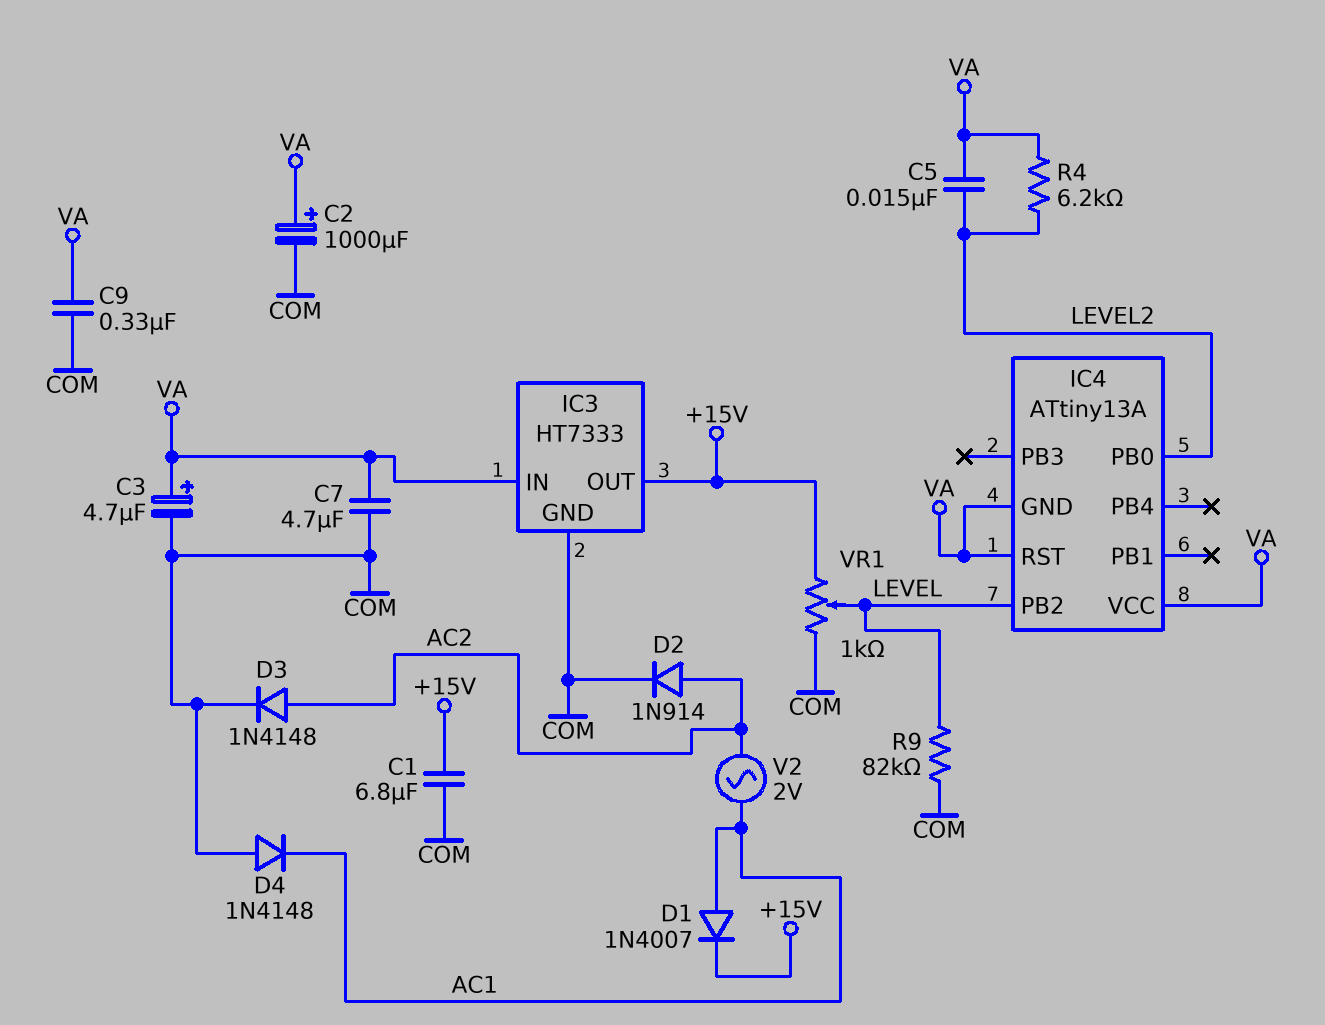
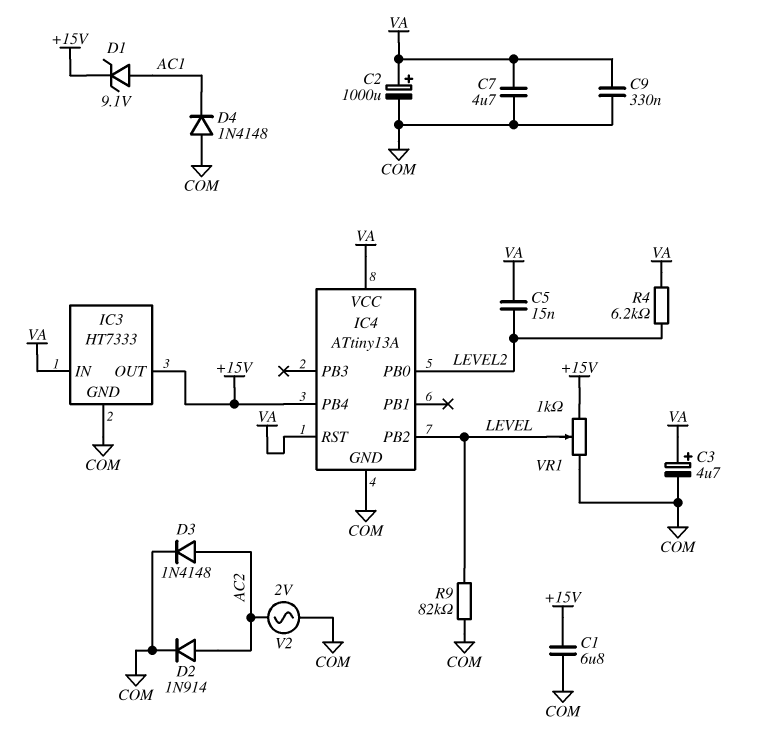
D1: diode 1N4007 (A AC1, K +15V) -> zener 9.1V (A AC1, K +15V)
IC4 pin GND: VA -> COM
IC4 pin PB4: none -> +15V
V2: AC 2V (AC1, AC2) -> AC 2V (AC2, COM)

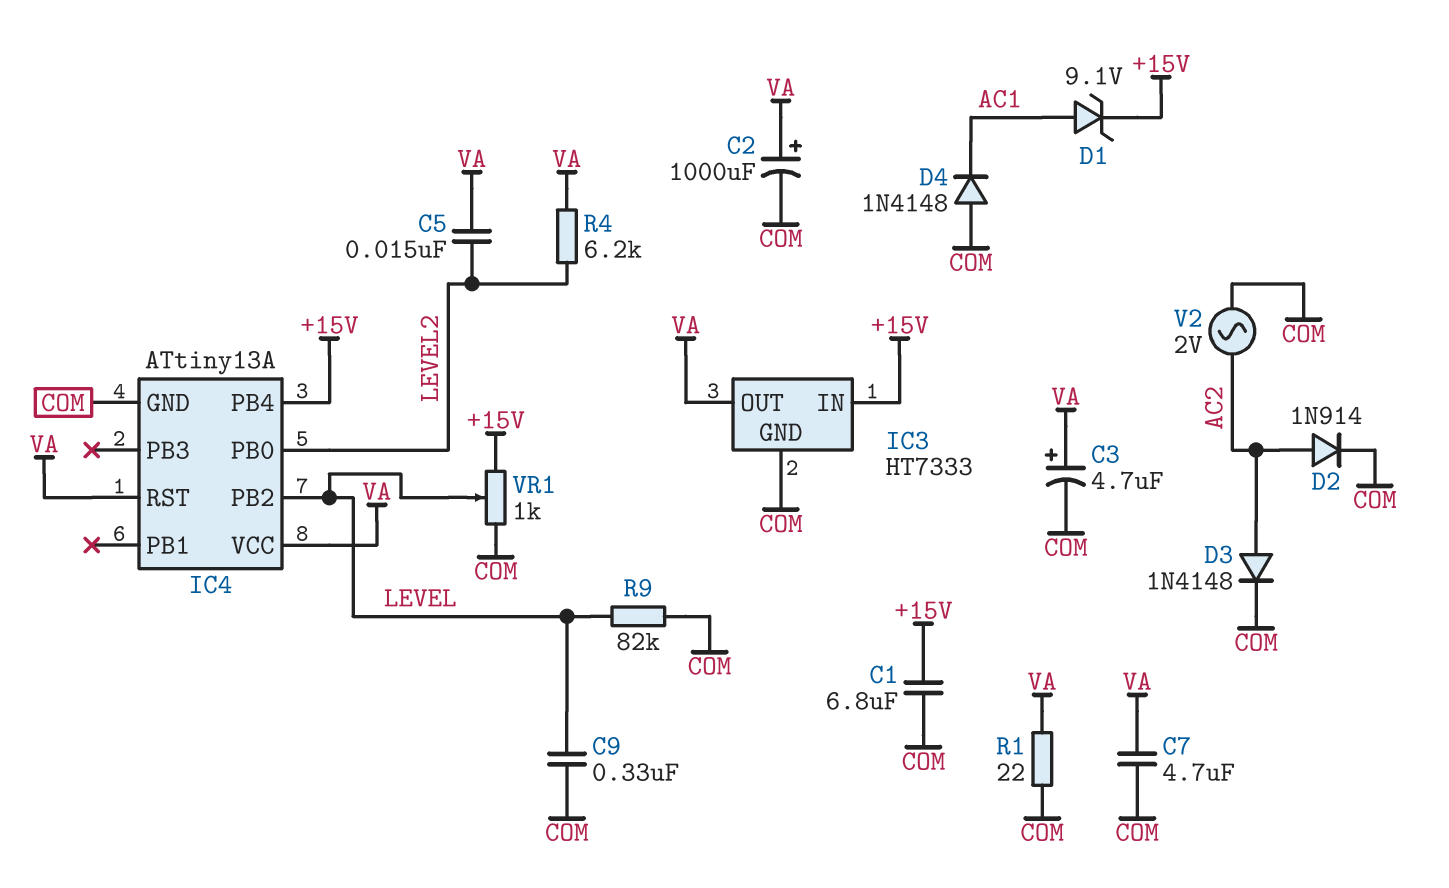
C9: 330nF (COM, VA) -> 330nF (COM, LEVEL)
IC3 pin IN: VA -> +15V
IC3 pin OUT: +15V -> VA
R1: none -> 22 (COM, VA)

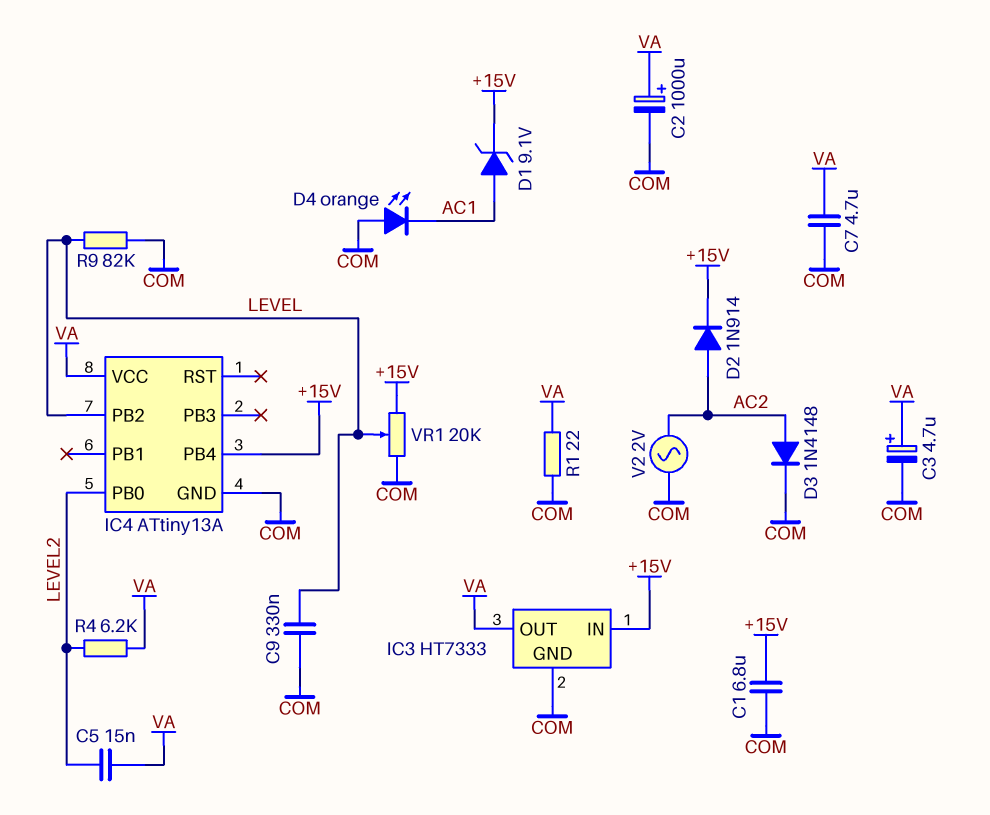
D2: diode 1N914 (A AC2, K COM) -> diode 1N914 (A AC2, K +15V)
D4: diode 1N4148 (A COM, K AC1) -> LED orange (A COM, K AC1)
IC4 pin RST: VA -> none
VR1: 1k (+15V, COM, wiper LEVEL) -> 20k (+15V, COM, wiper LEVEL)

